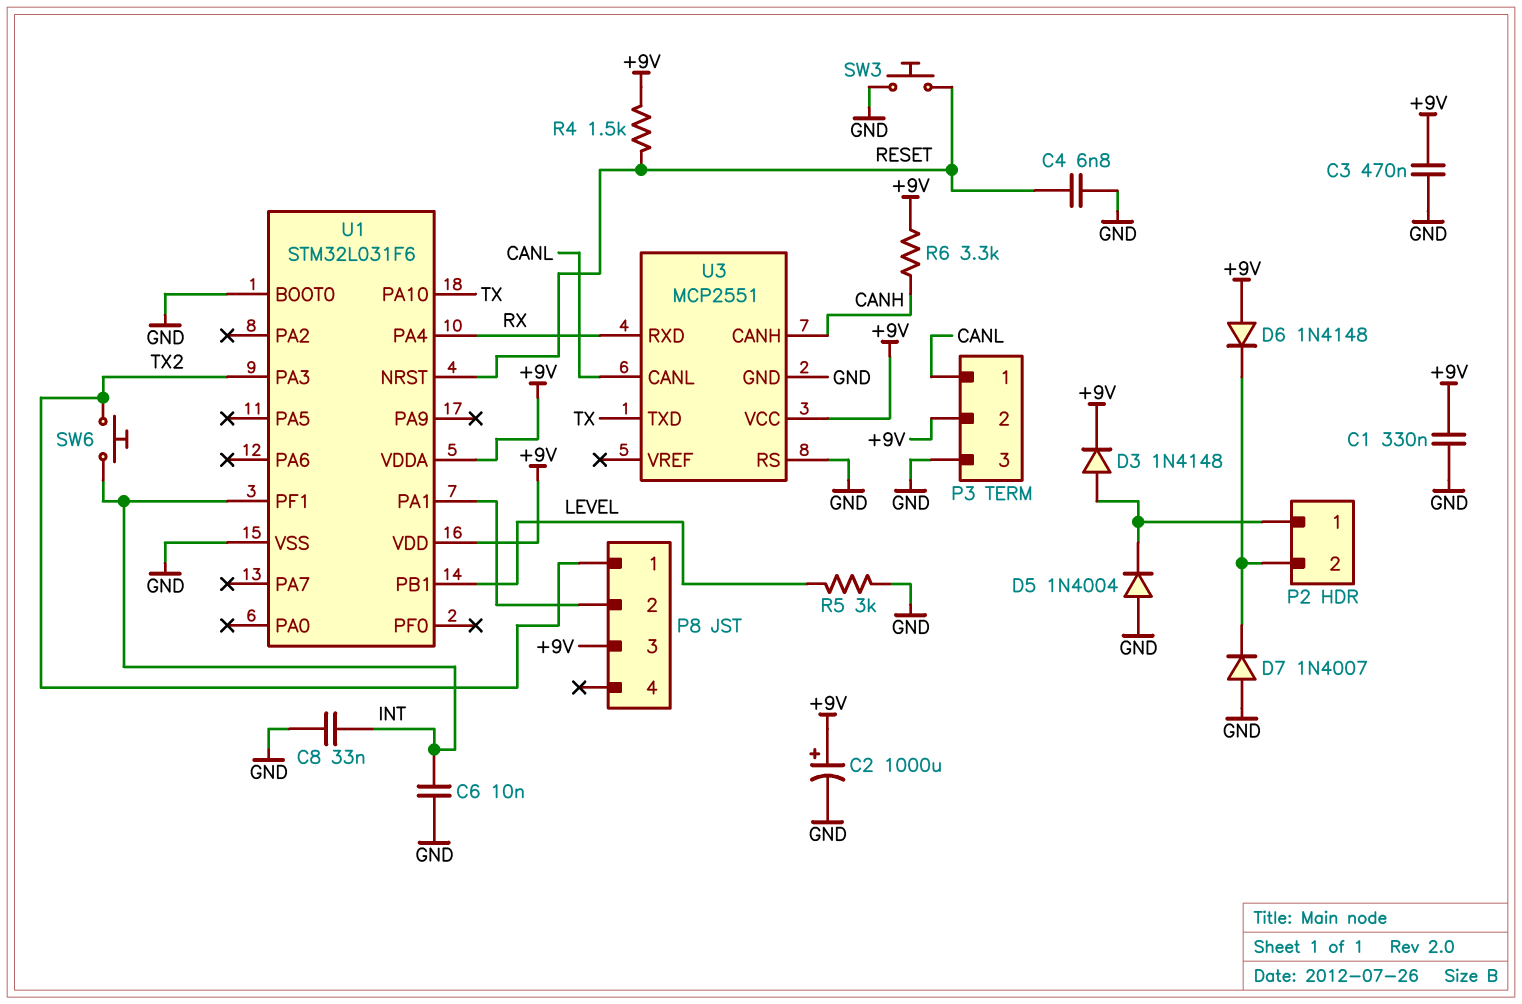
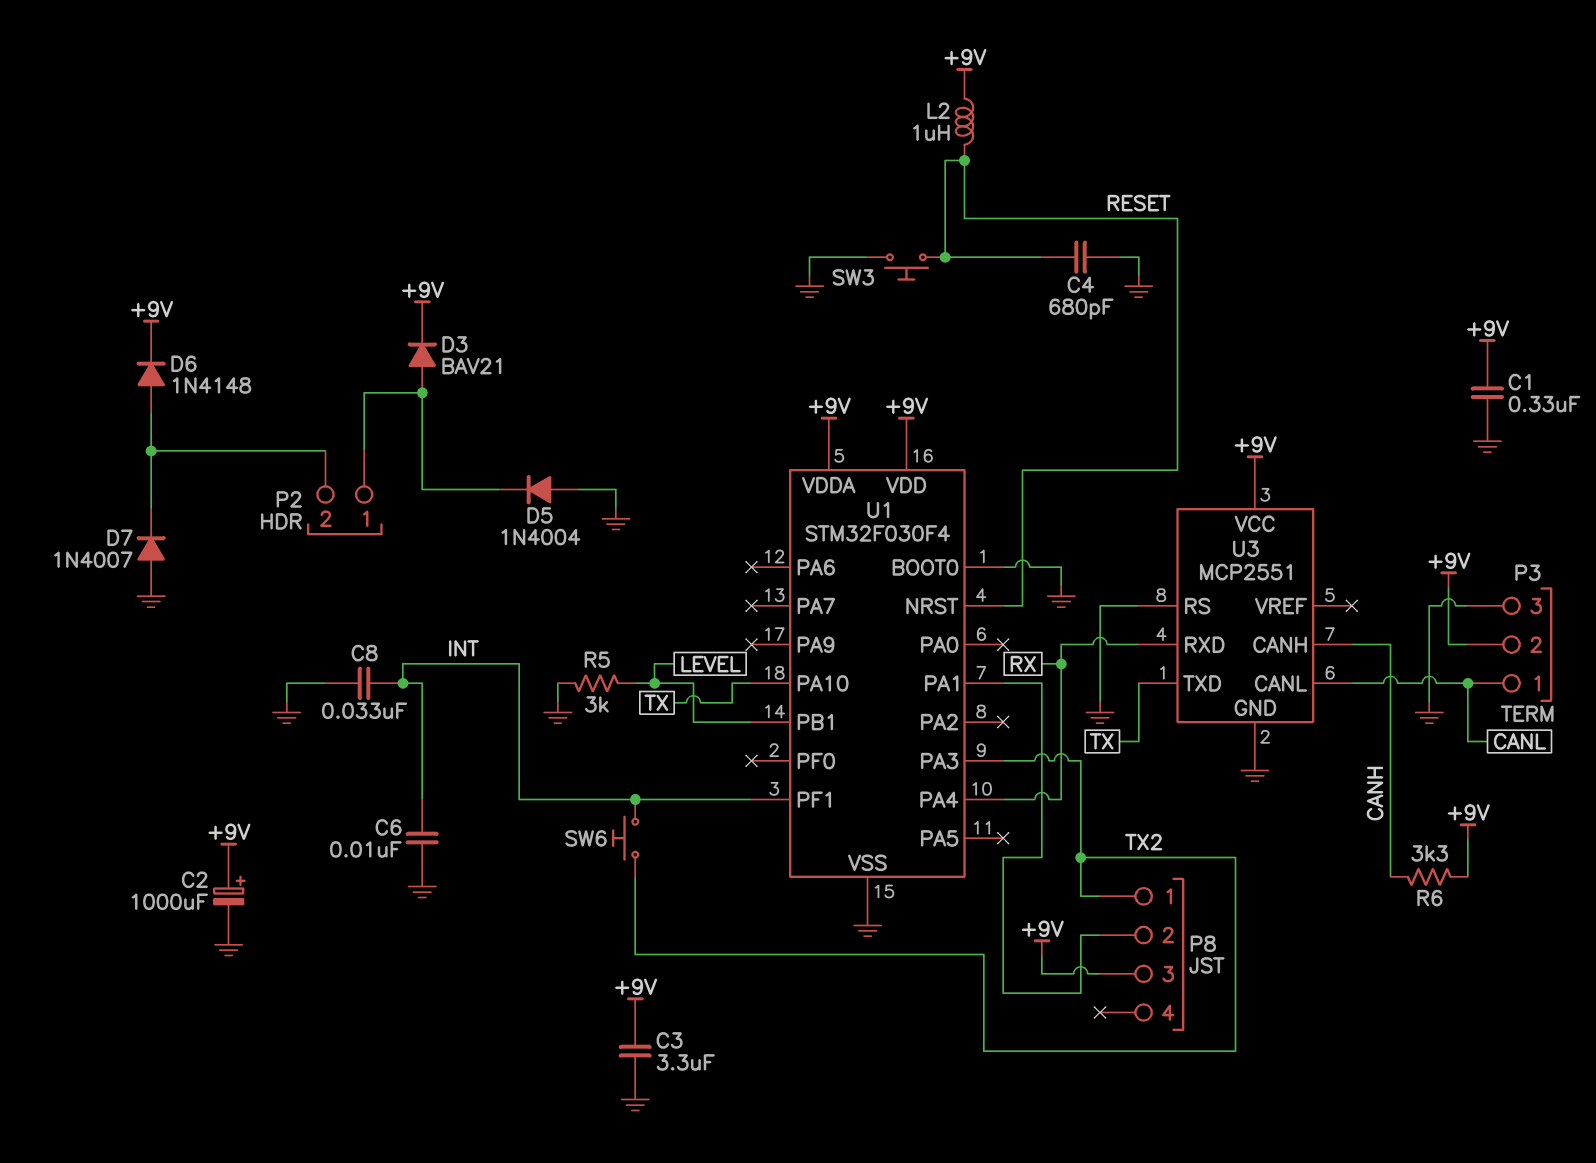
C3: 470nF (+9V, GND) -> 3.3uF (+9V, GND)
C4: 6.8nF (GND, RESET) -> 680pF (GND, RESET)
D3: diode 1N4148 (A P2/1, K +9V) -> diode BAV21 (A P2/1, K +9V)
D6: diode 1N4148 (A +9V, K P2/2) -> diode 1N4148 (A P2/2, K +9V)
L2: none -> 1uH (+9V, RESET)
R4: 1.5k (+9V, RESET) -> none
U1: STM32L031F6 -> STM32F030F4

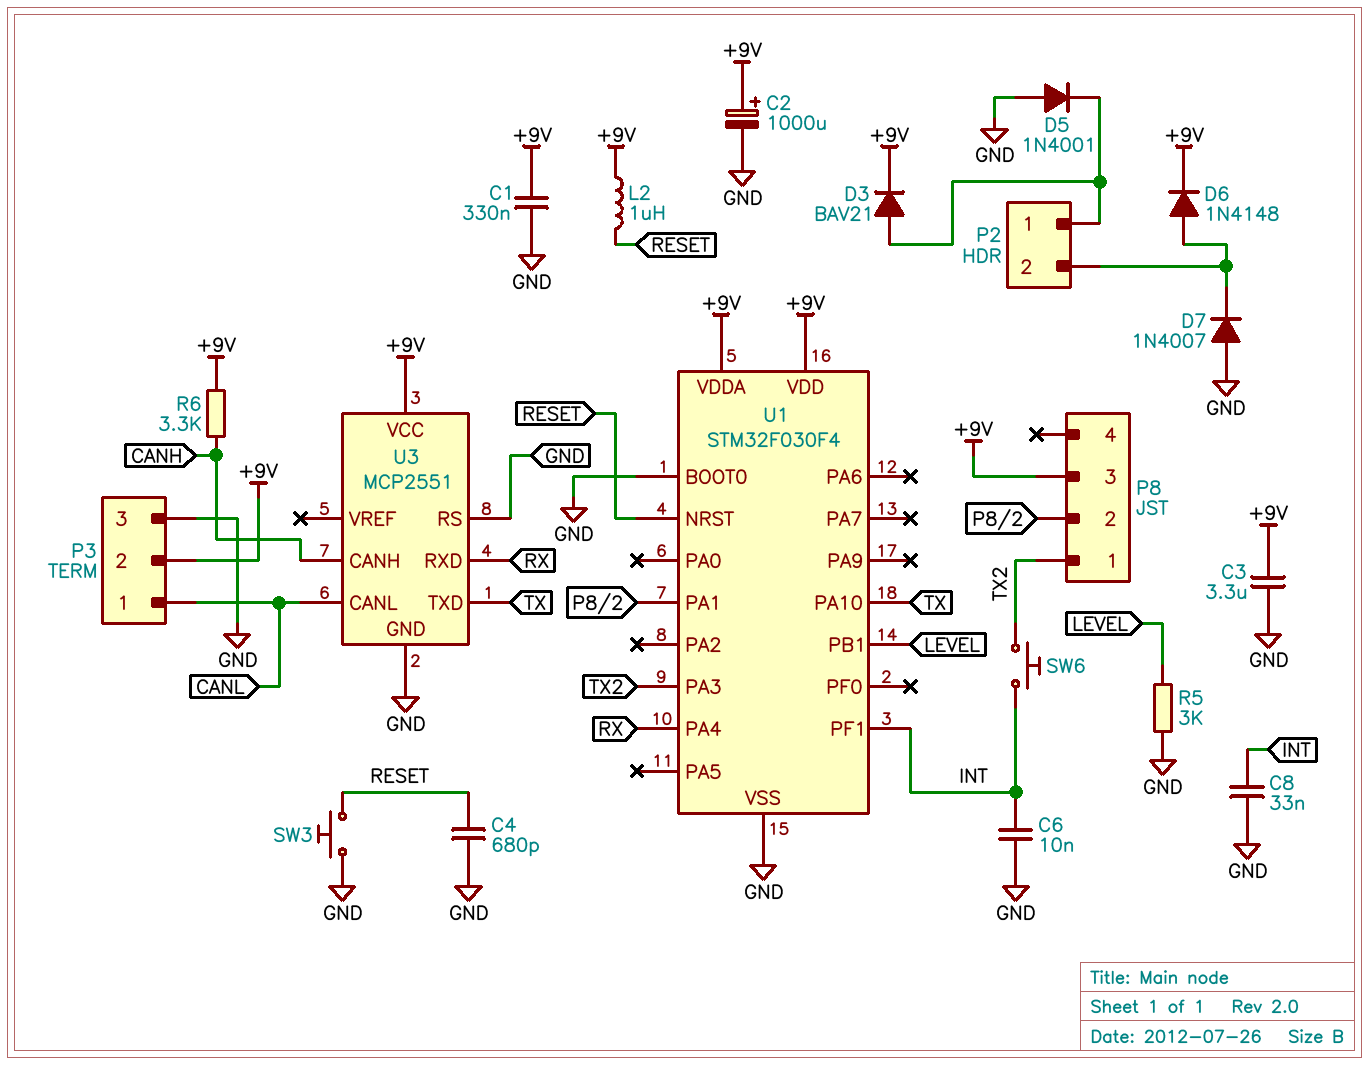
D5: diode 1N4004 (A GND, K P2/1) -> diode 1N4001 (A GND, K P2/1)

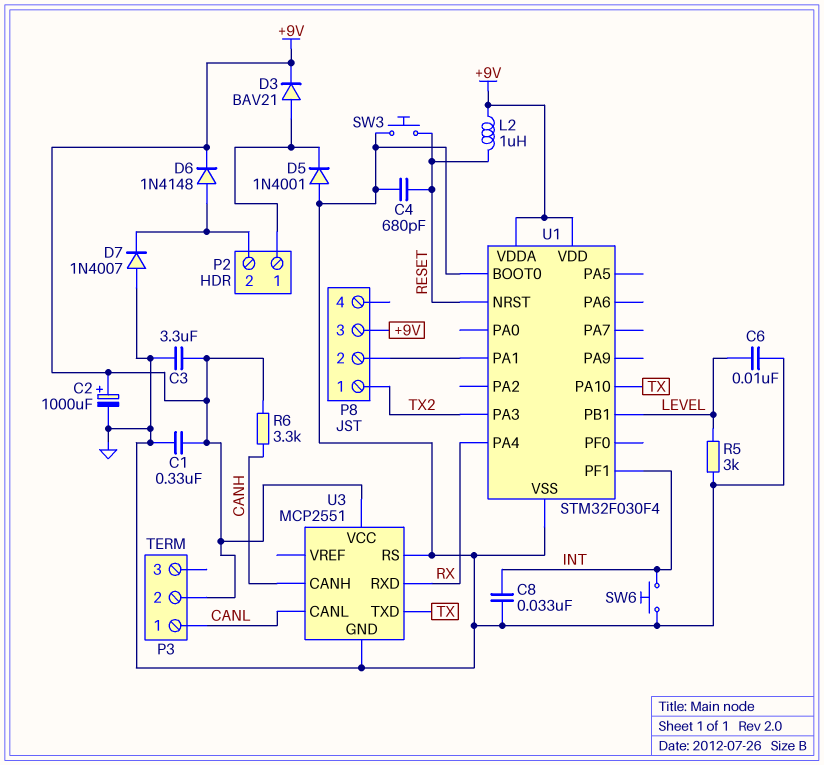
C6: 10nF (GND, INT) -> 10nF (GND, LEVEL)
P3 pin 3: GND -> none
SW6: button (INT, TX2) -> button (GND, INT)

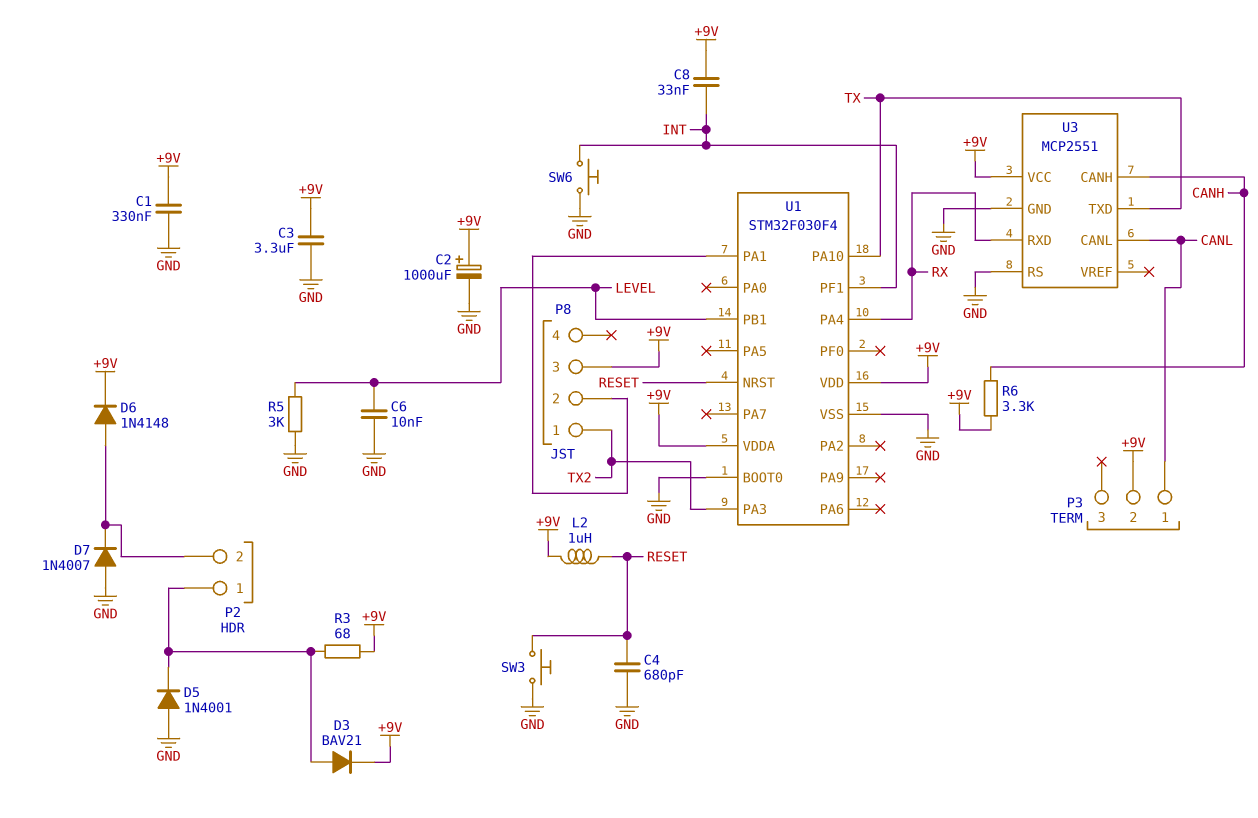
C8: 33nF (GND, INT) -> 33nF (+9V, INT)
R3: none -> 68 (+9V, P2/1)

